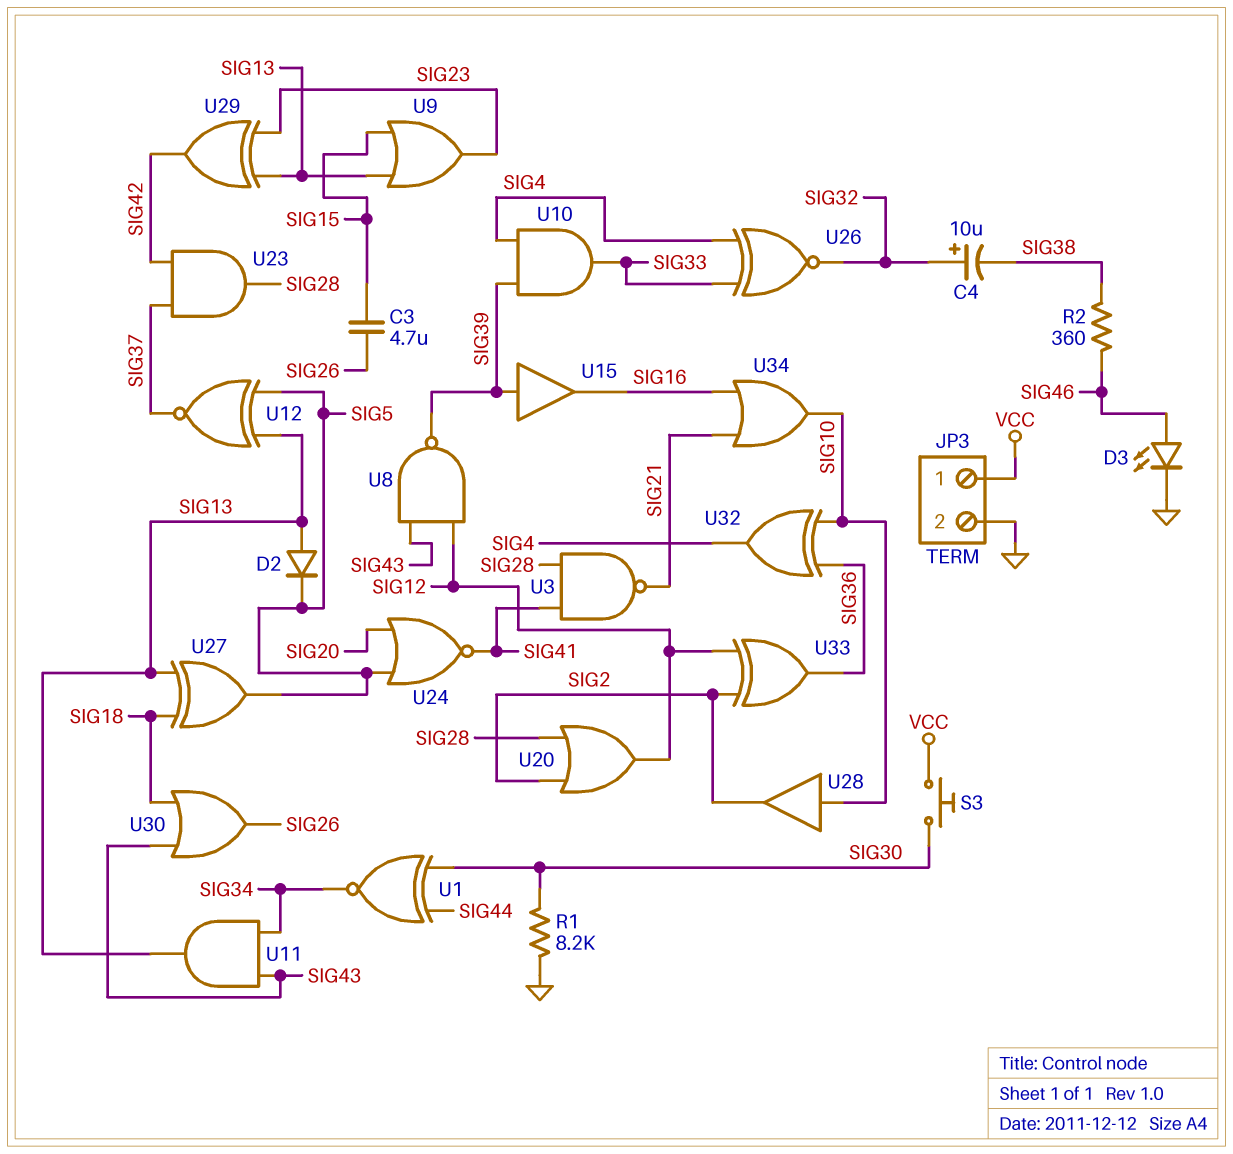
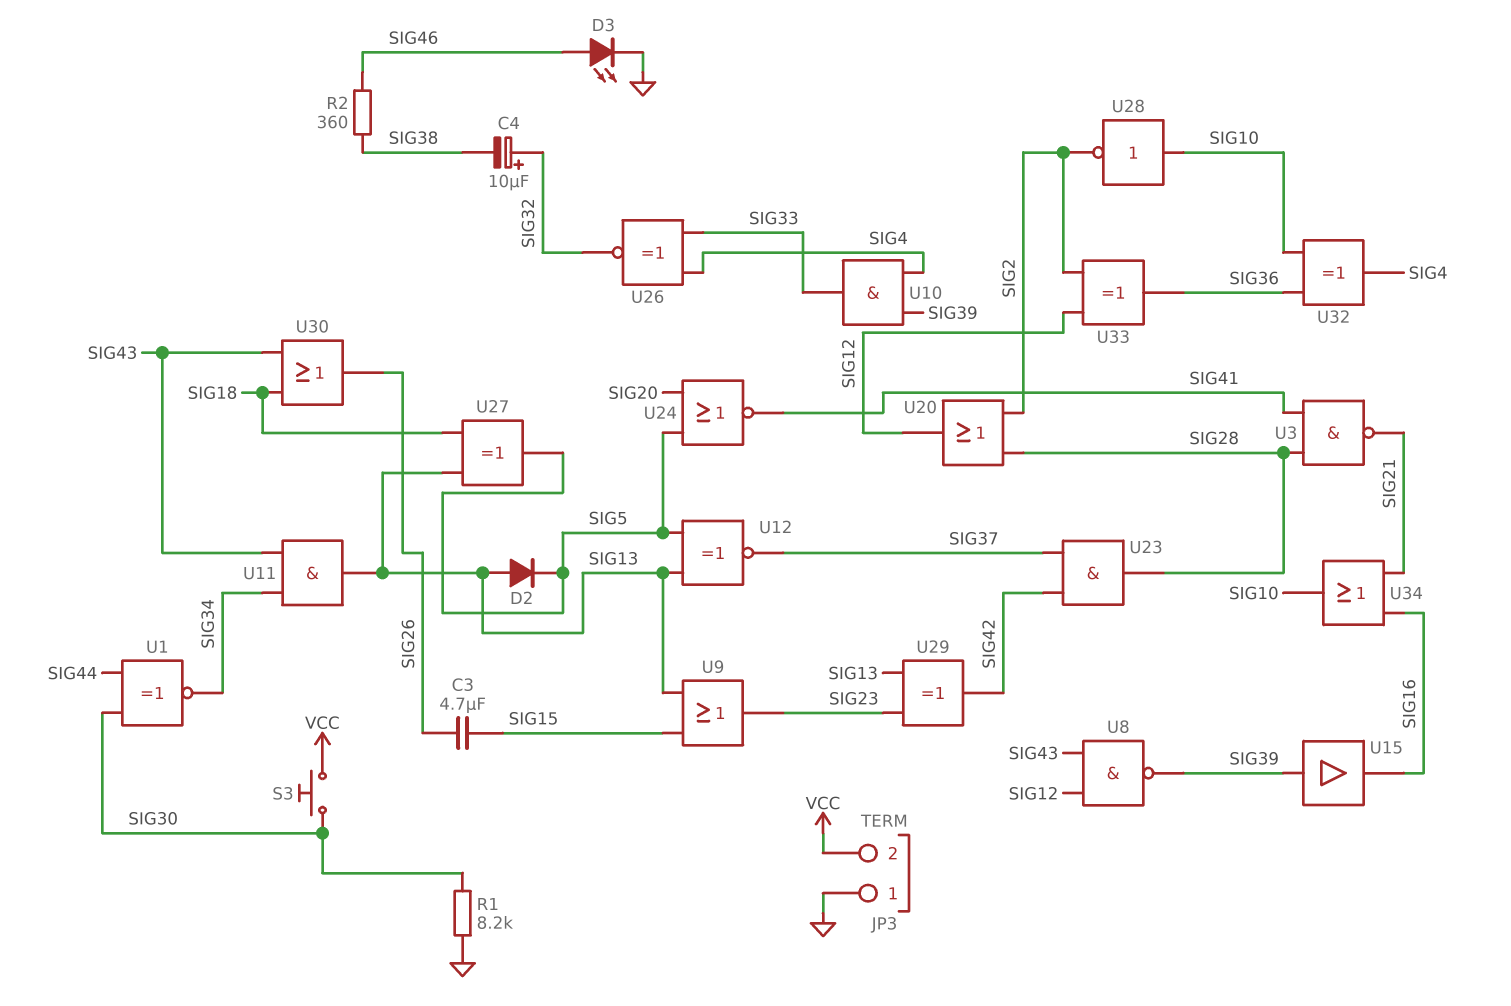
JP3 pin 1: VCC -> GND
JP3 pin 2: GND -> VCC
U28: buffer (in SIG10, out SIG2) -> NOT (in SIG10, out SIG2)

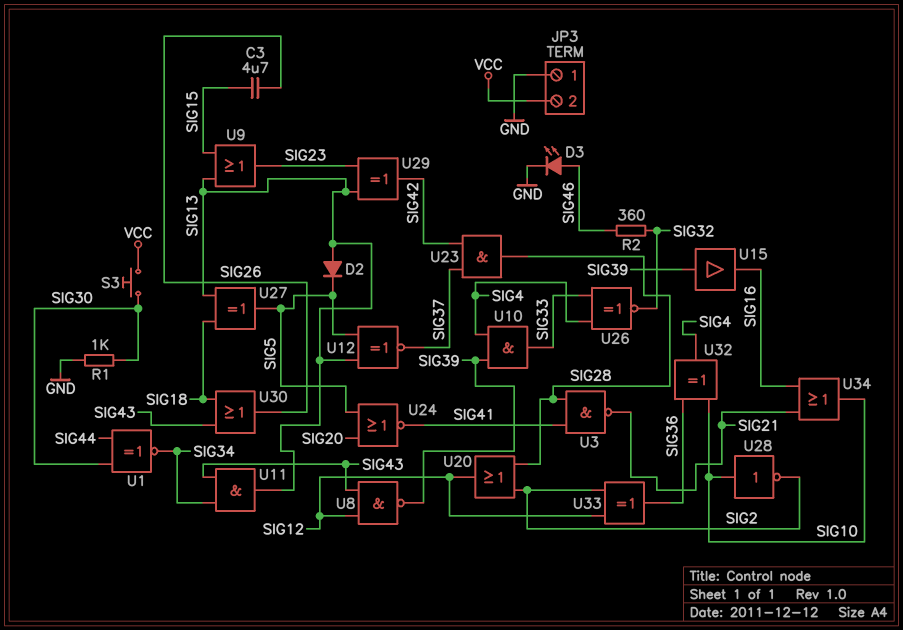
C4: 10uF (plus SIG32, minus SIG38) -> none
R1: 8.2k (GND, SIG30) -> 1k (GND, SIG30)
R2: 360 (SIG38, SIG46) -> 360 (SIG32, SIG46)

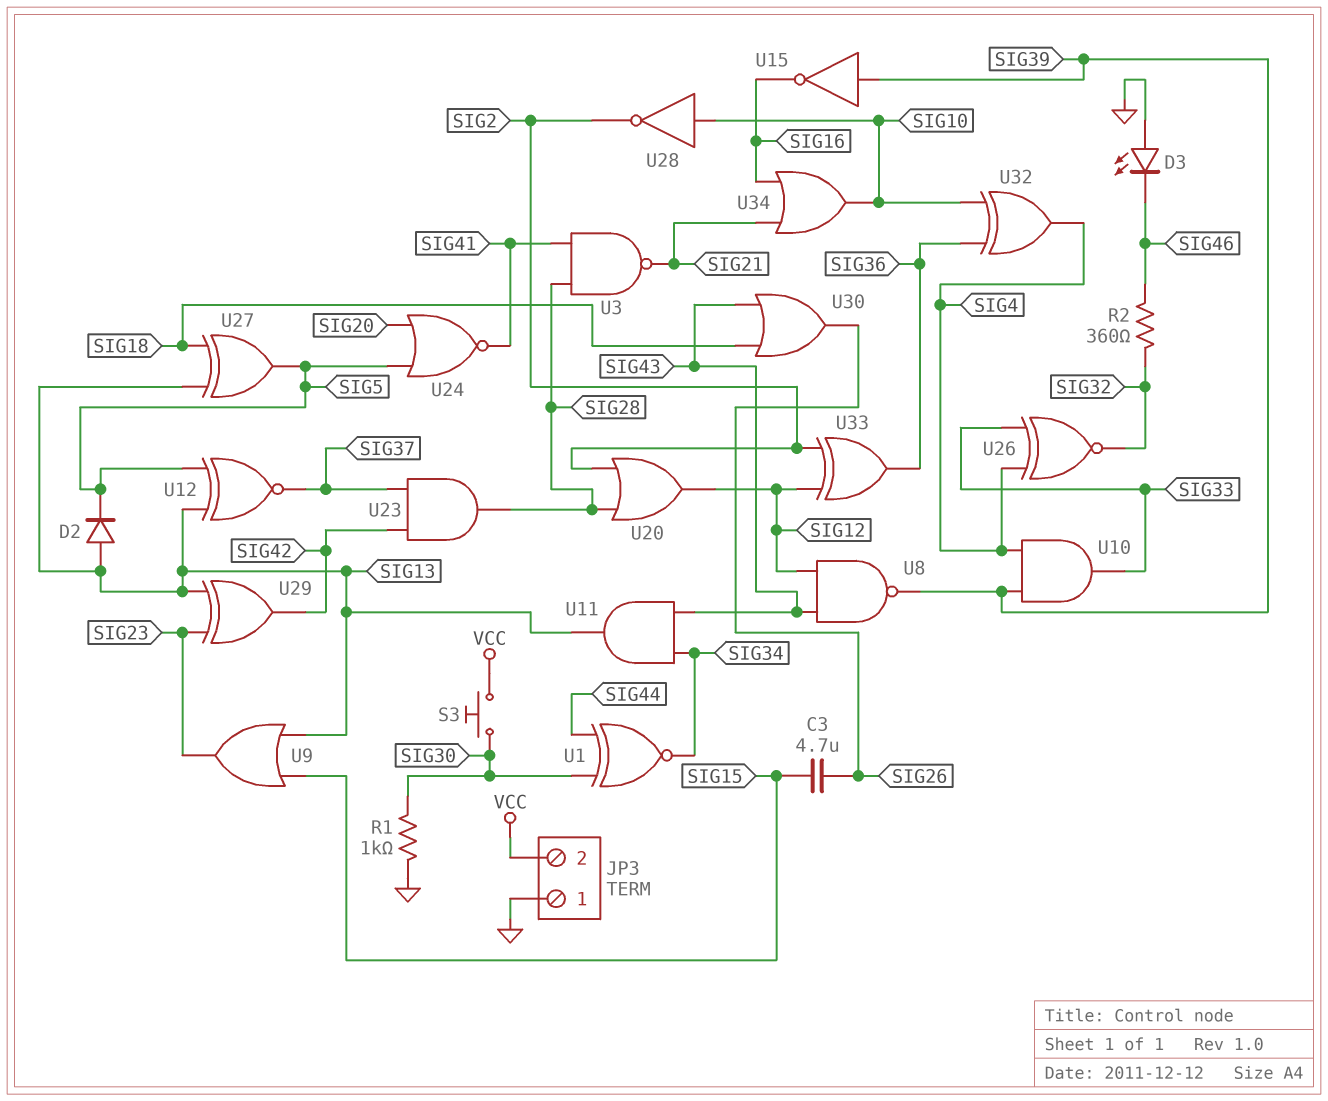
D3: LED (A SIG46, K GND) -> LED (A GND, K SIG46)
U15: buffer (in SIG39, out SIG16) -> NOT (in SIG39, out SIG16)

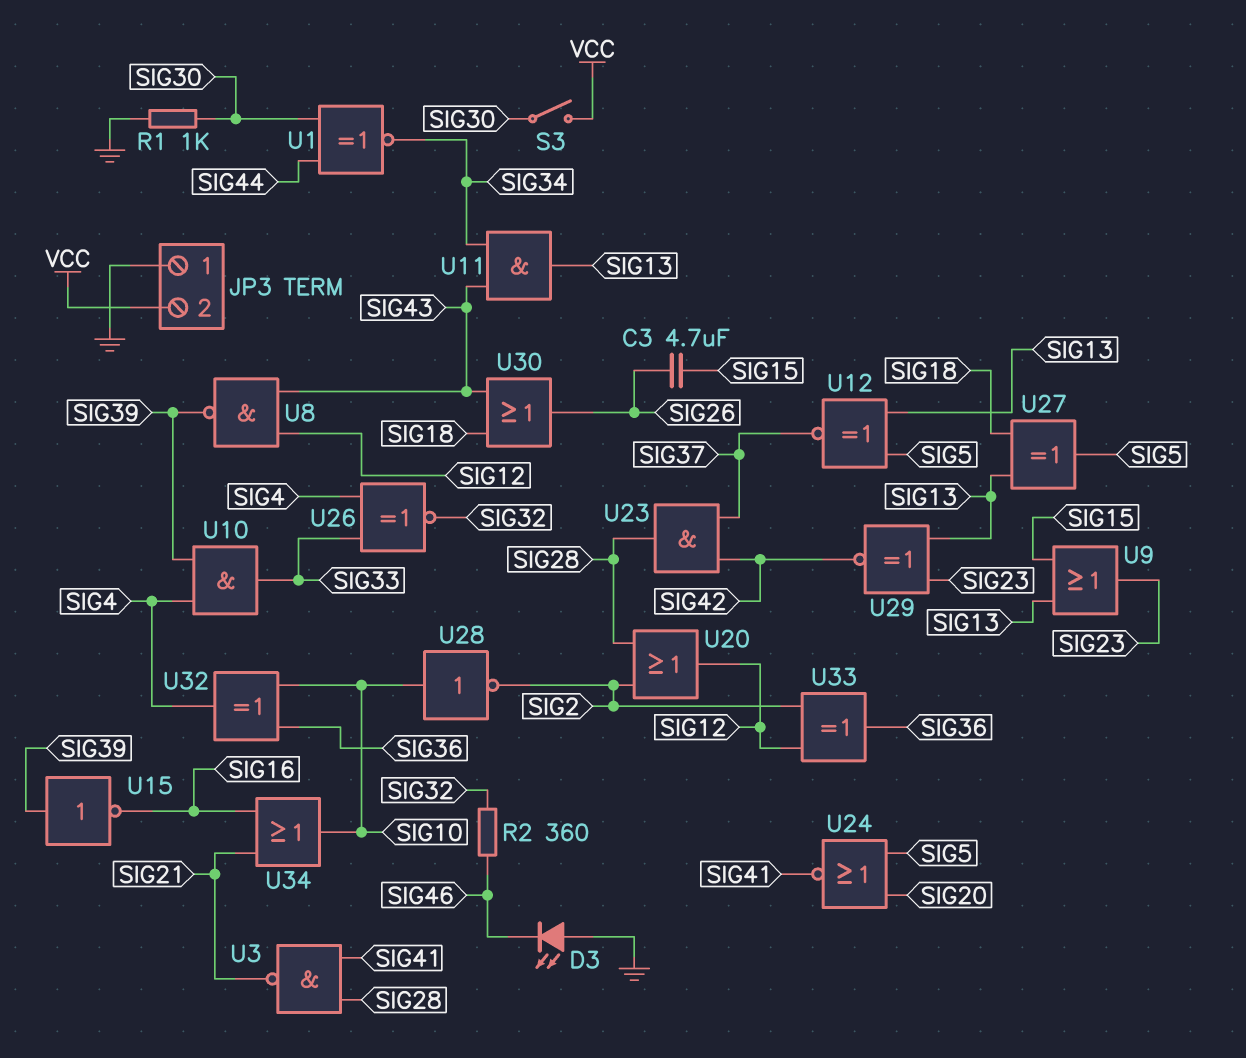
D2: diode (A SIG13, K SIG5) -> none
S3: button (SIG30, VCC) -> switch (SIG30, VCC)
U29: XOR (in SIG13, in SIG23, out SIG42) -> XNOR (in SIG13, in SIG23, out SIG42)

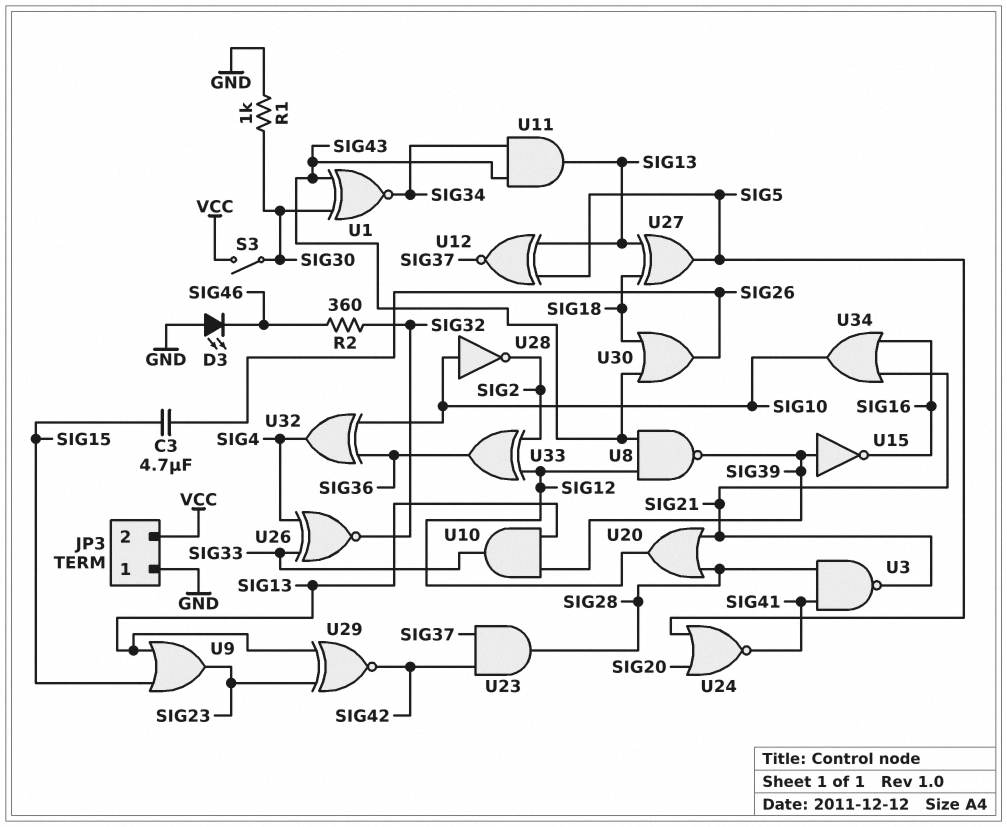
U1: XNOR (in SIG30, in SIG44, out SIG34) -> XNOR (in SIG30, in SIG43, out SIG34)
U10: AND (in SIG4, in SIG39, out SIG33) -> AND (in SIG13, in SIG39, out SIG33)
U20: OR (in SIG2, in SIG28, out SIG12) -> OR (in SIG21, in SIG28, out SIG12)

